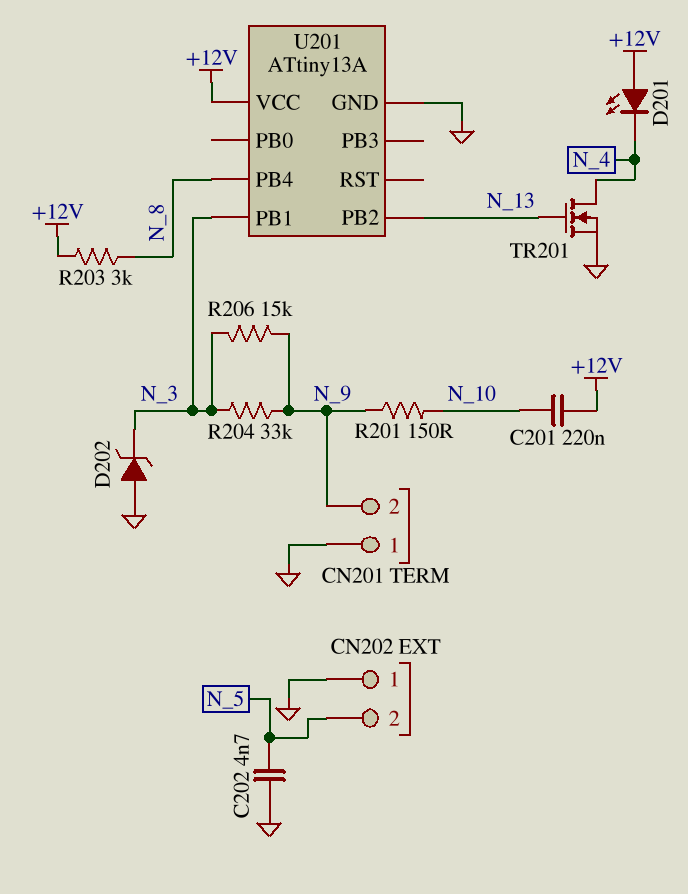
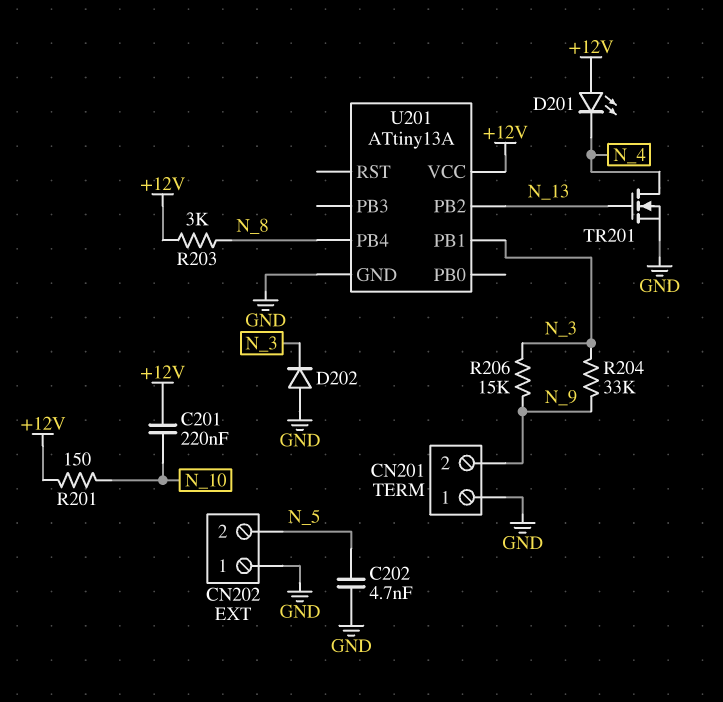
D202: zener (A GND, K N_3) -> diode (A GND, K N_3)
R201: 150 (N_9, N_10) -> 150 (+12V, N_10)

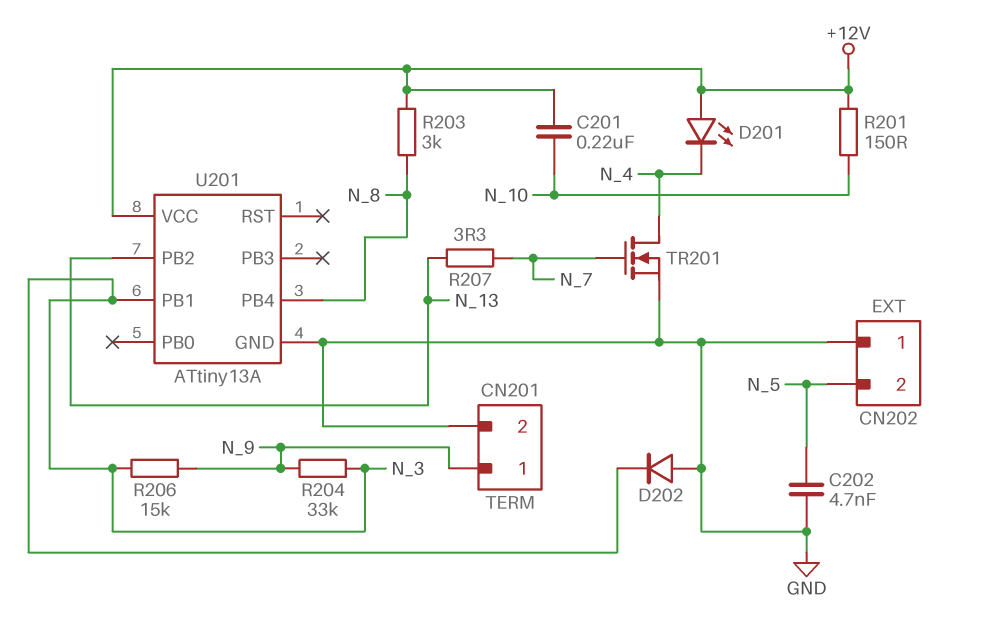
CN201 pin 1: GND -> N_9
CN201 pin 2: N_9 -> GND
R207: none -> 3.3 (N_7, N_13)
TR201: NMOS (G N_13, D N_4, S GND) -> NMOS (G N_7, D N_4, S GND)

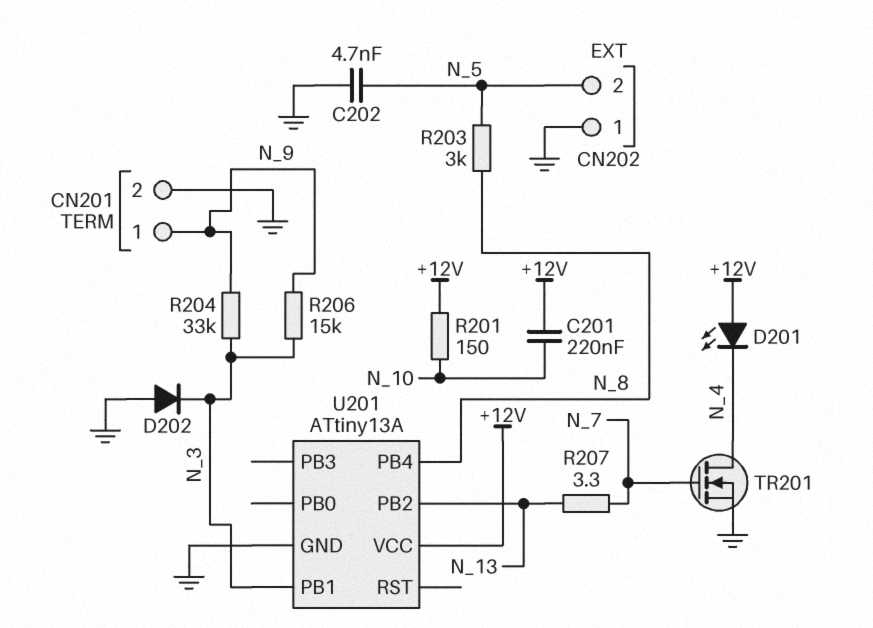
R203: 3k (+12V, N_8) -> 3k (N_5, N_8)

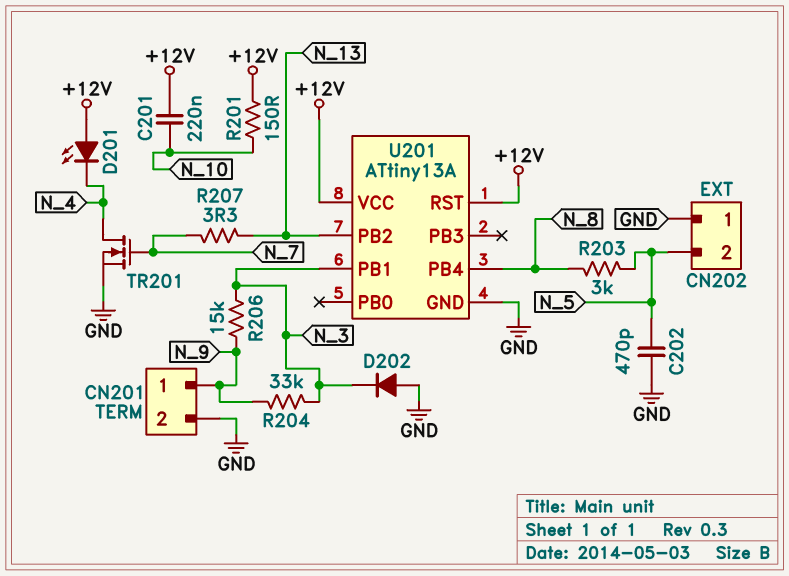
C202: 4.7nF (GND, N_5) -> 470pF (GND, N_5)
U201 pin RST: none -> +12V

